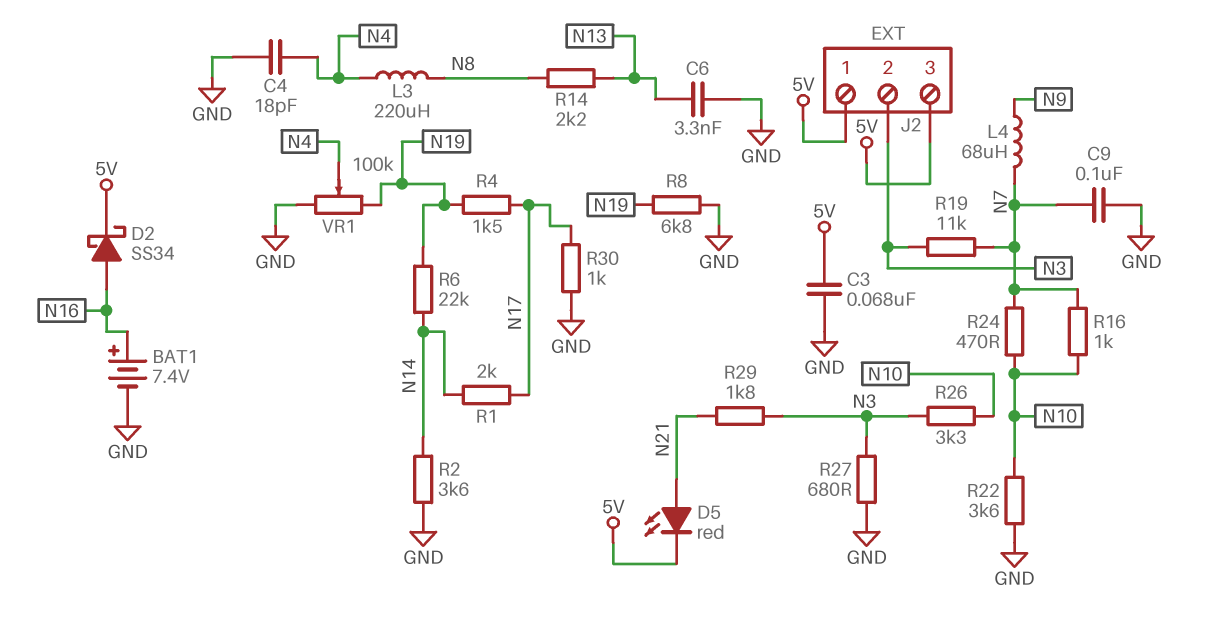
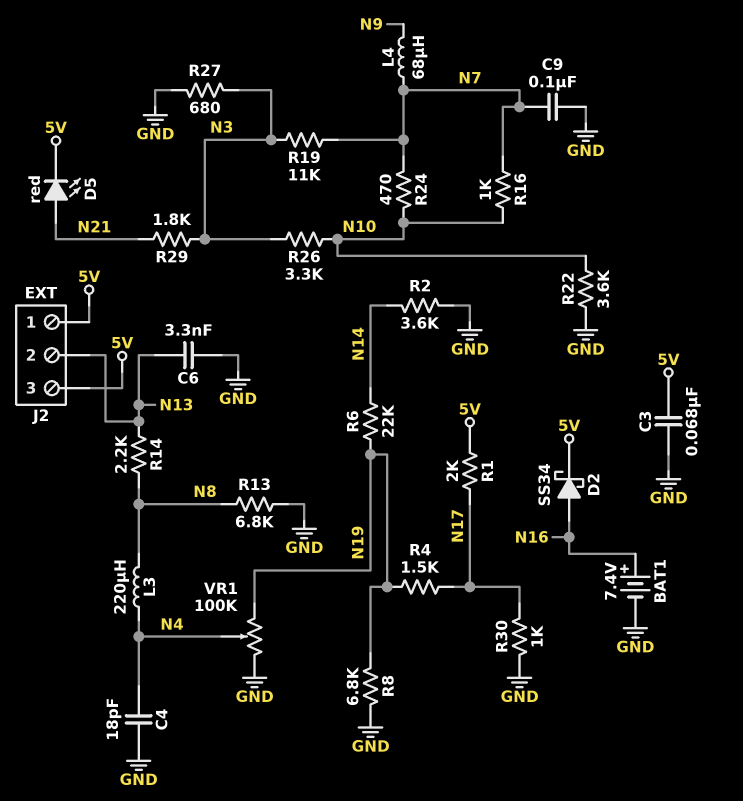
J2 pin 2: N3 -> N13
R1: 2k (N14, N17) -> 2k (5V, N17)
R13: none -> 6.8k (GND, N8)

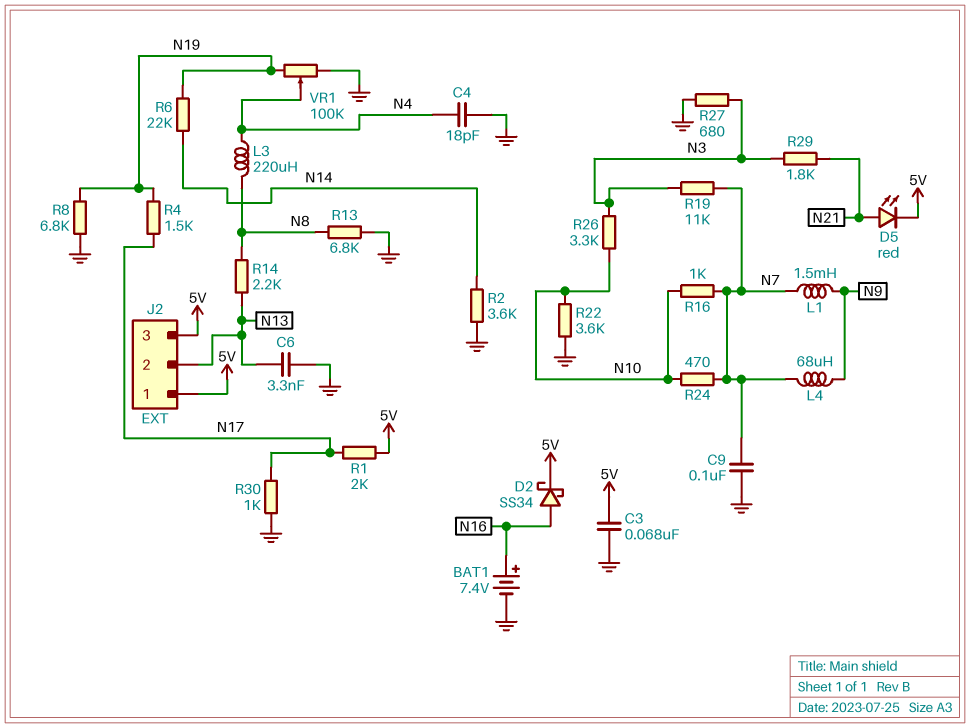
L1: none -> 1.5mH (N7, N9)

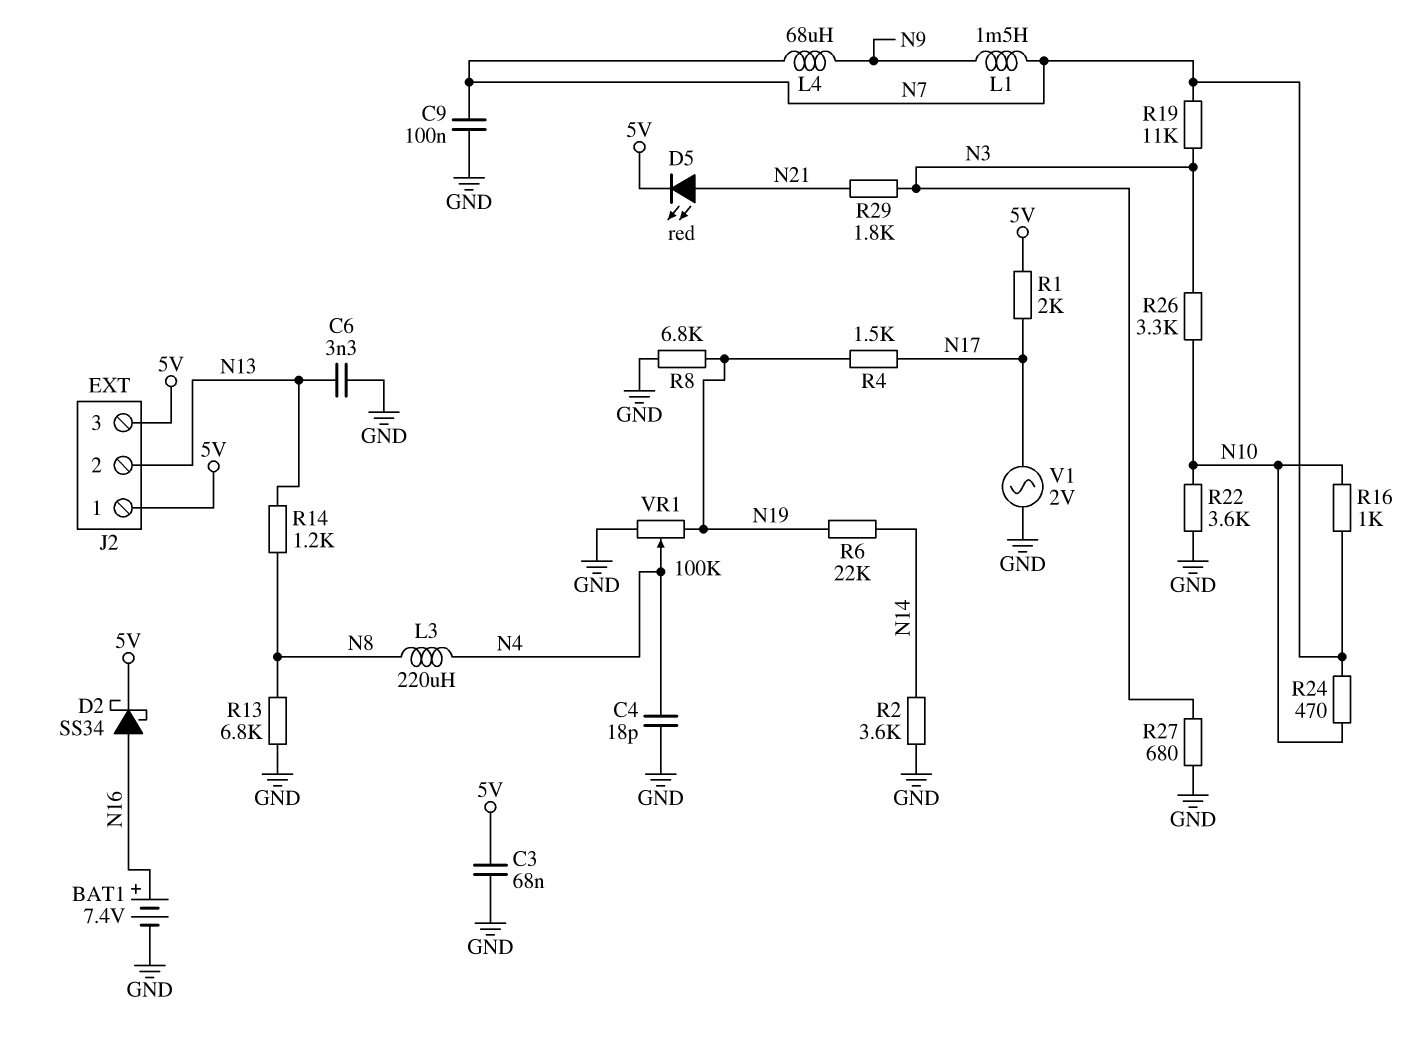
R14: 2.2k (N8, N13) -> 1.2k (N8, N13)
R30: 1k (GND, N17) -> none
V1: none -> AC 2V (GND, N17)

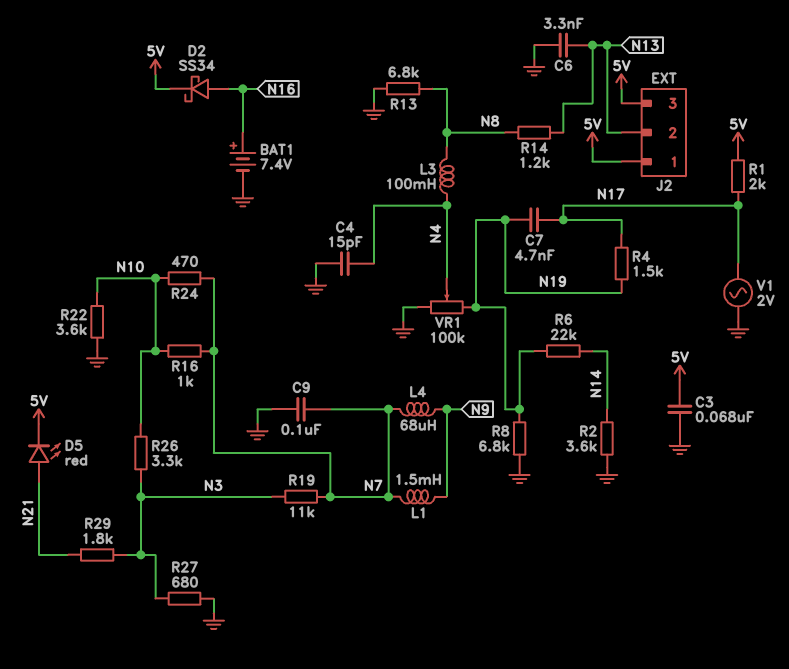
C4: 18pF (GND, N4) -> 15pF (GND, N4)
C7: none -> 4.7nF (N17, N19)
L3: 220uH (N4, N8) -> 100mH (N4, N8)

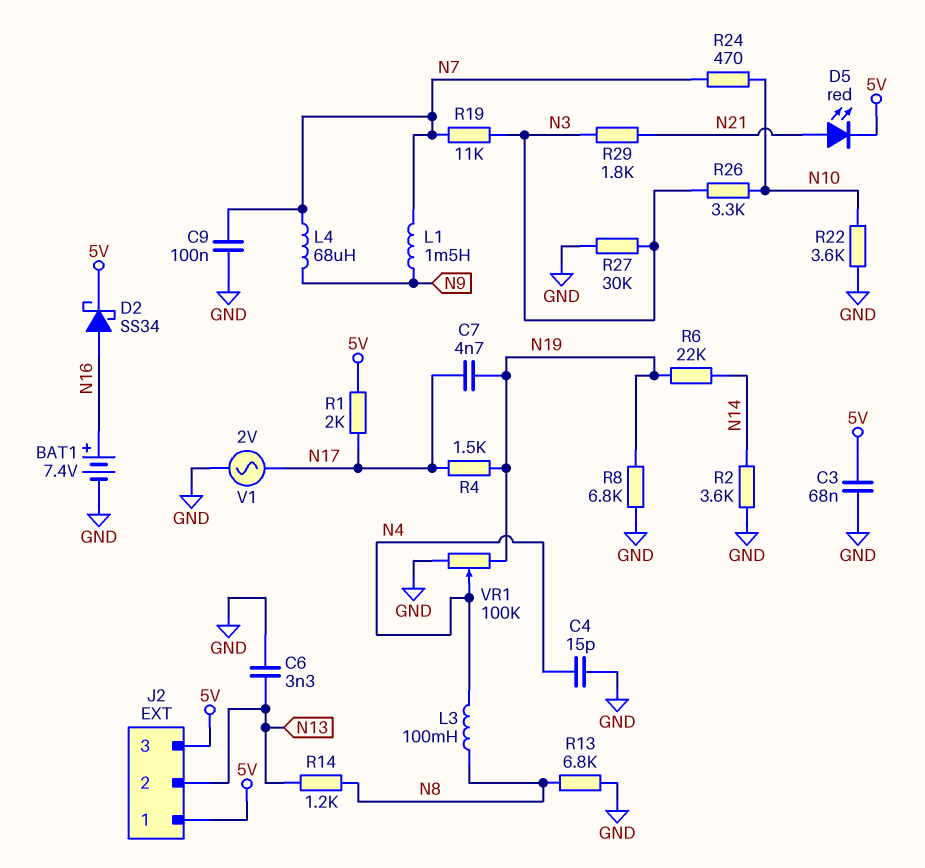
R16: 1k (N7, N10) -> none
R27: 680 (GND, N3) -> 30k (GND, N3)

